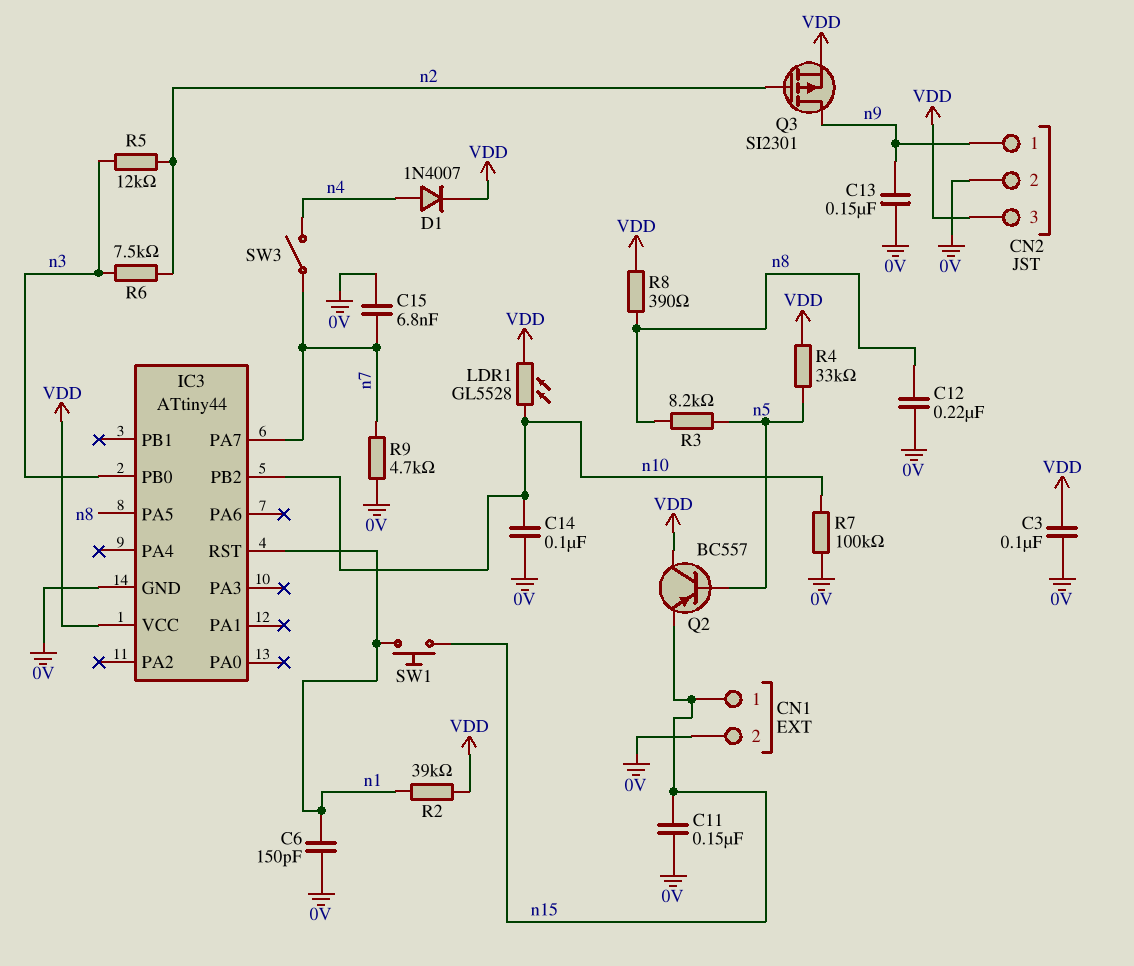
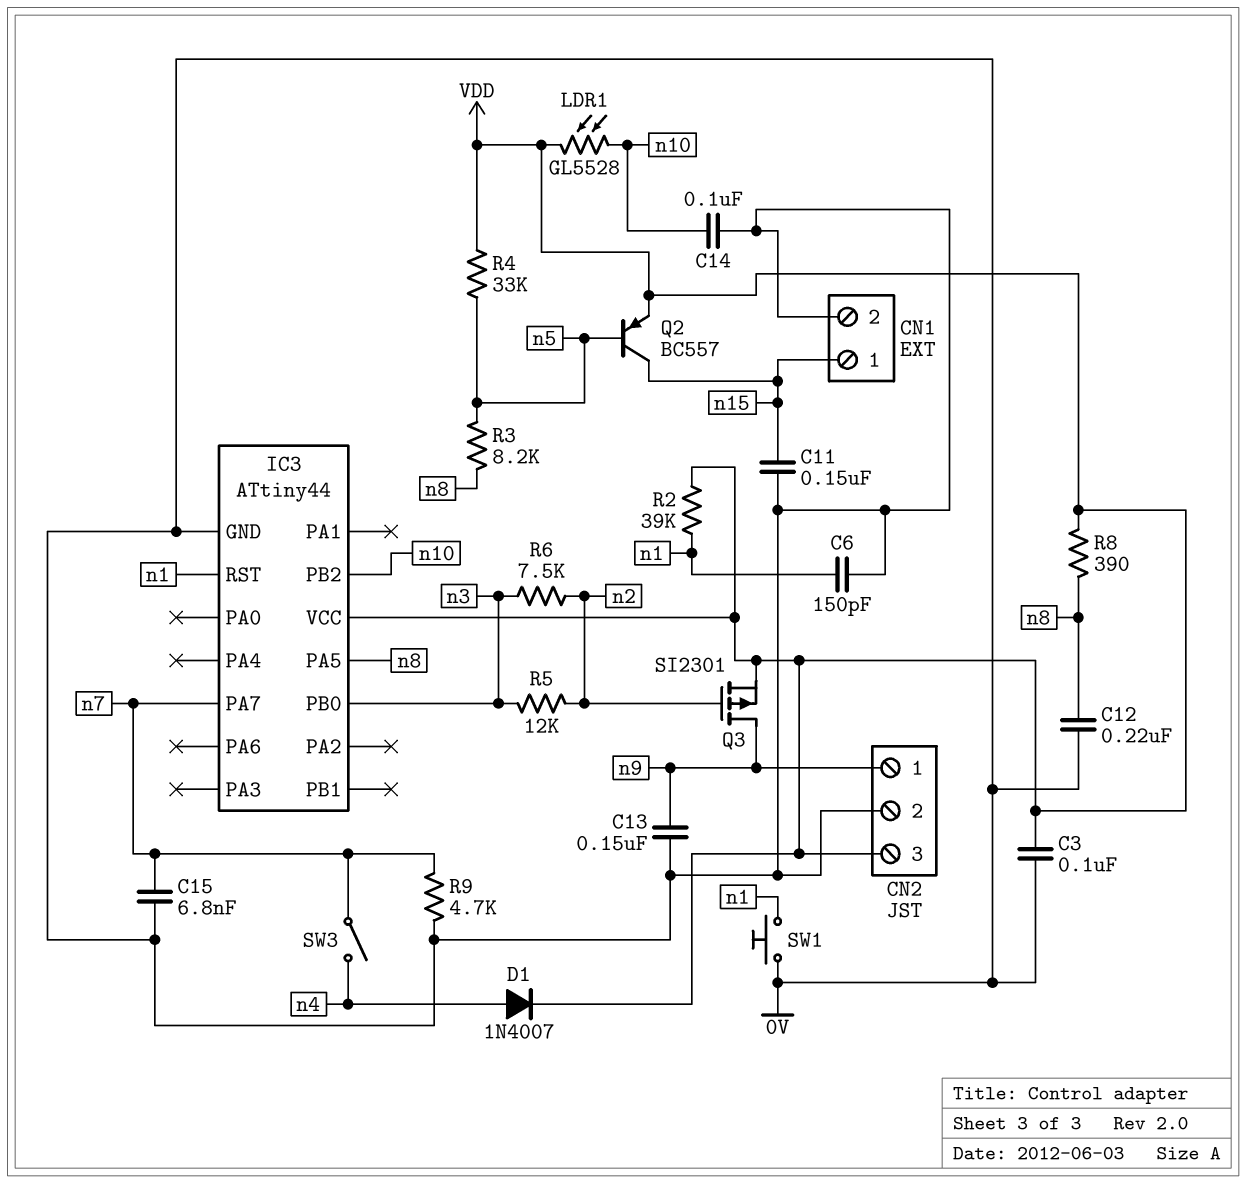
Q2: PNP BC557 (B n5, C VDD, E n15) -> PNP BC557 (B n5, C n15, E VDD)
R7: 100k (0V, n10) -> none
SW1: button (n1, n15) -> button (0V, n1)

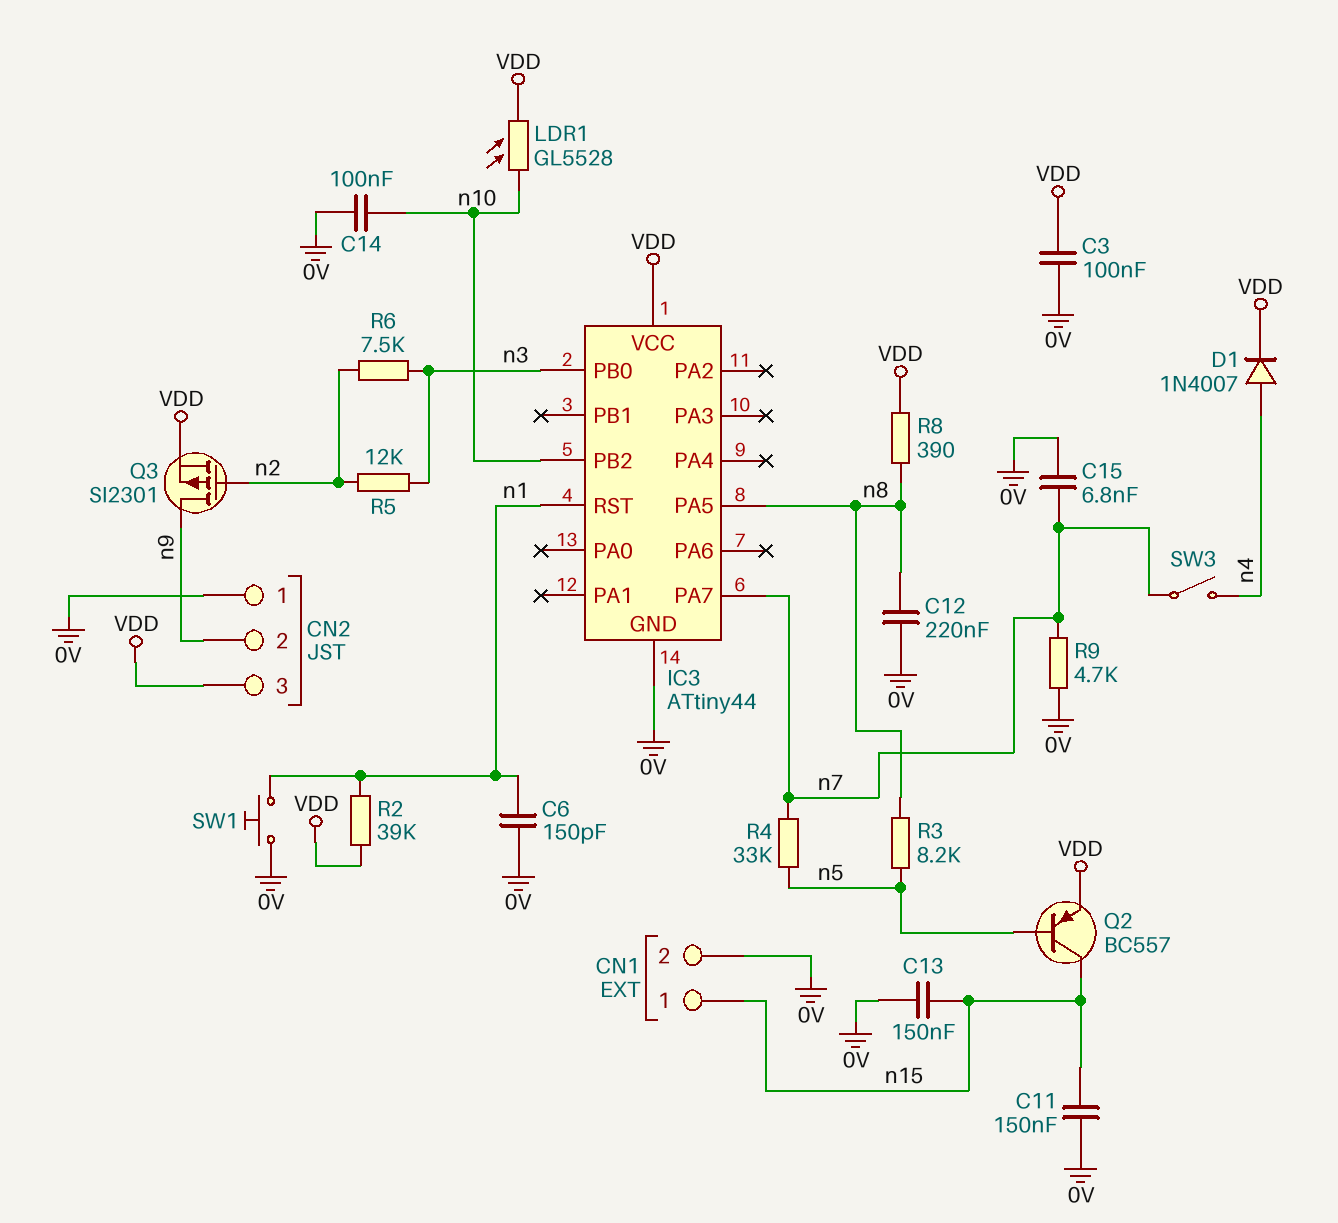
C13: 150nF (0V, n9) -> 150nF (0V, n15)
CN2 pin 1: n9 -> 0V
CN2 pin 2: 0V -> n9
R4: 33k (VDD, n5) -> 33k (n5, n7)

